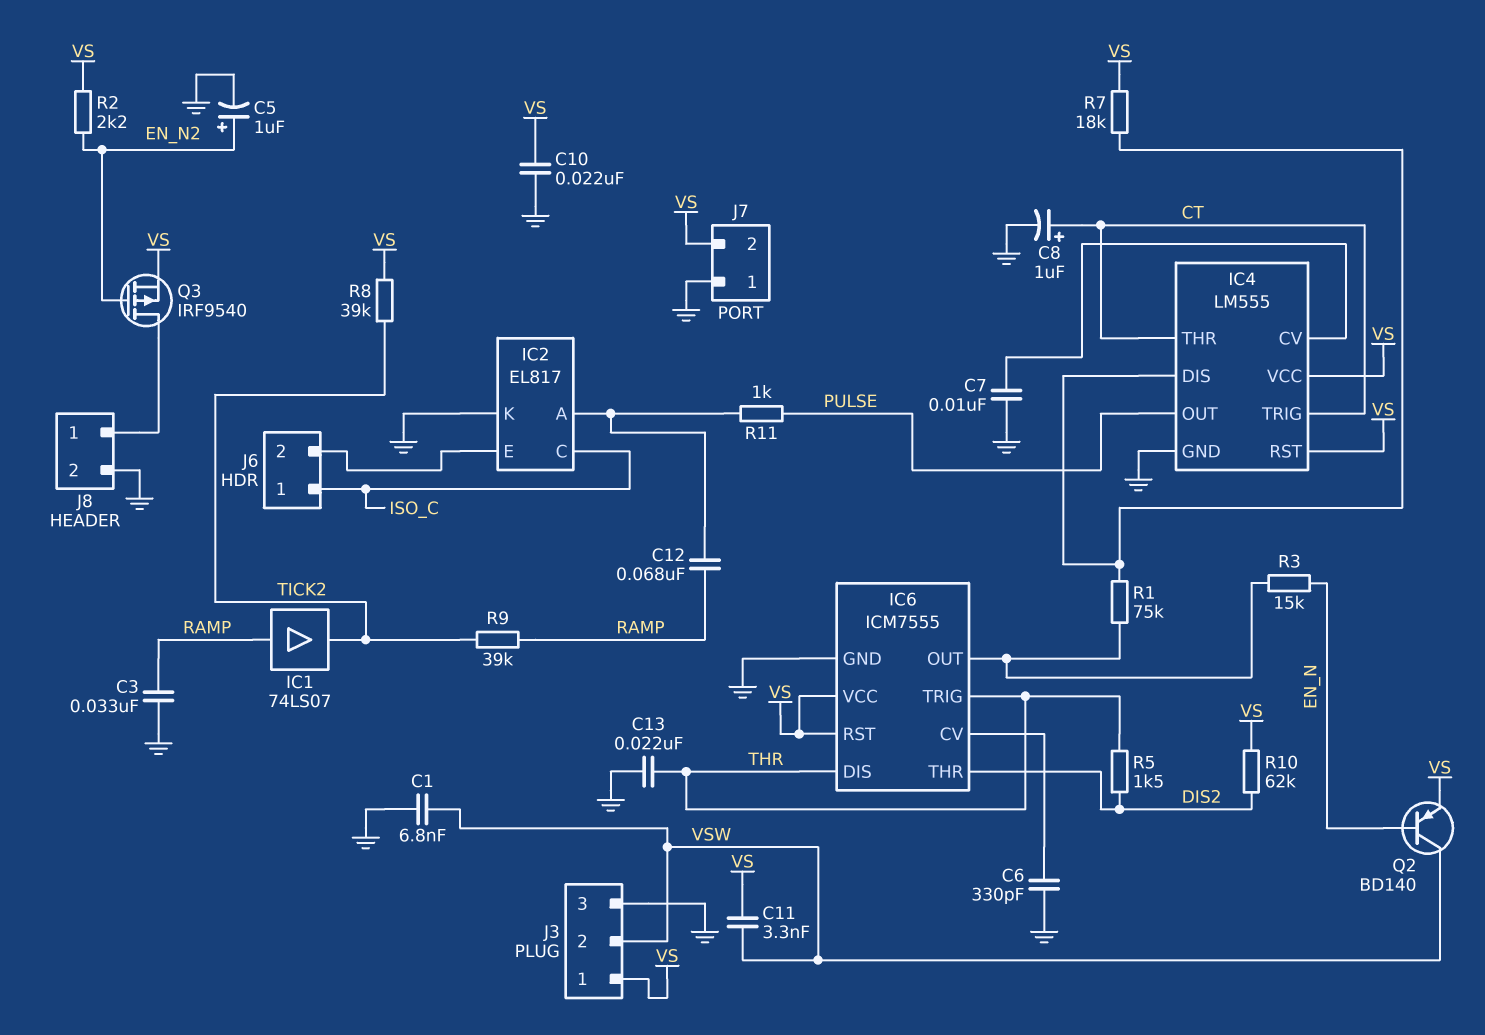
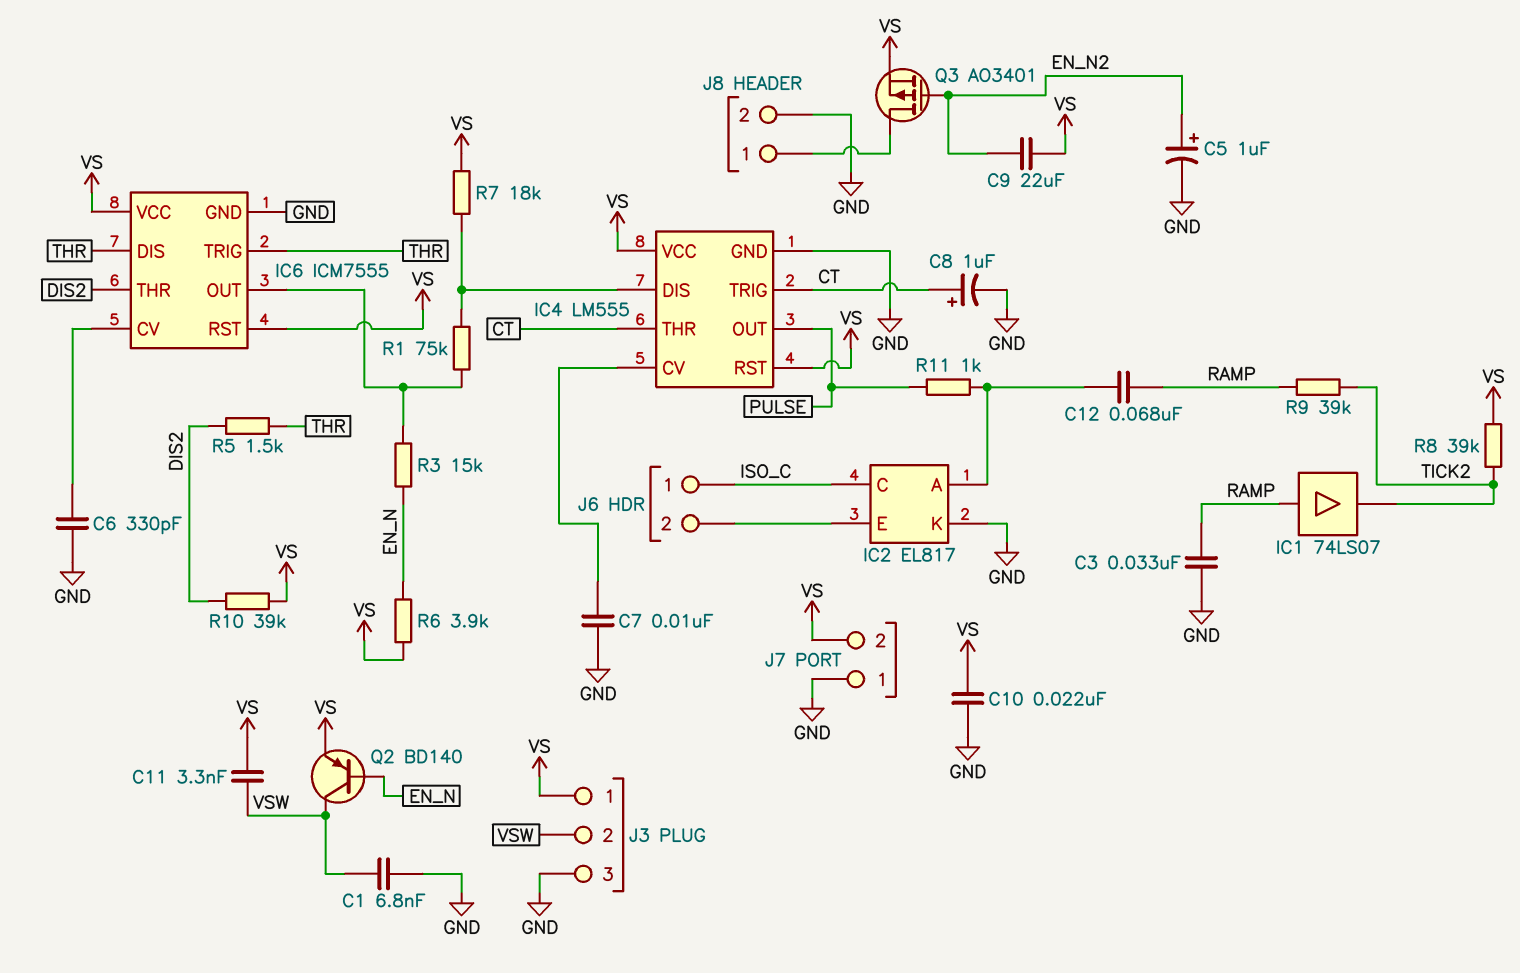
C9: none -> 22uF (EN_N2, VS)
C13: 22nF (GND, THR) -> none
Q3: PMOS IRF9540 (G EN_N2, D J8/1, S VS) -> PMOS AO3401 (G EN_N2, D J8/1, S VS)
R2: 2.2k (EN_N2, VS) -> none
R6: none -> 3.9k (EN_N, VS)
R10: 62k (DIS2, VS) -> 39k (DIS2, VS)

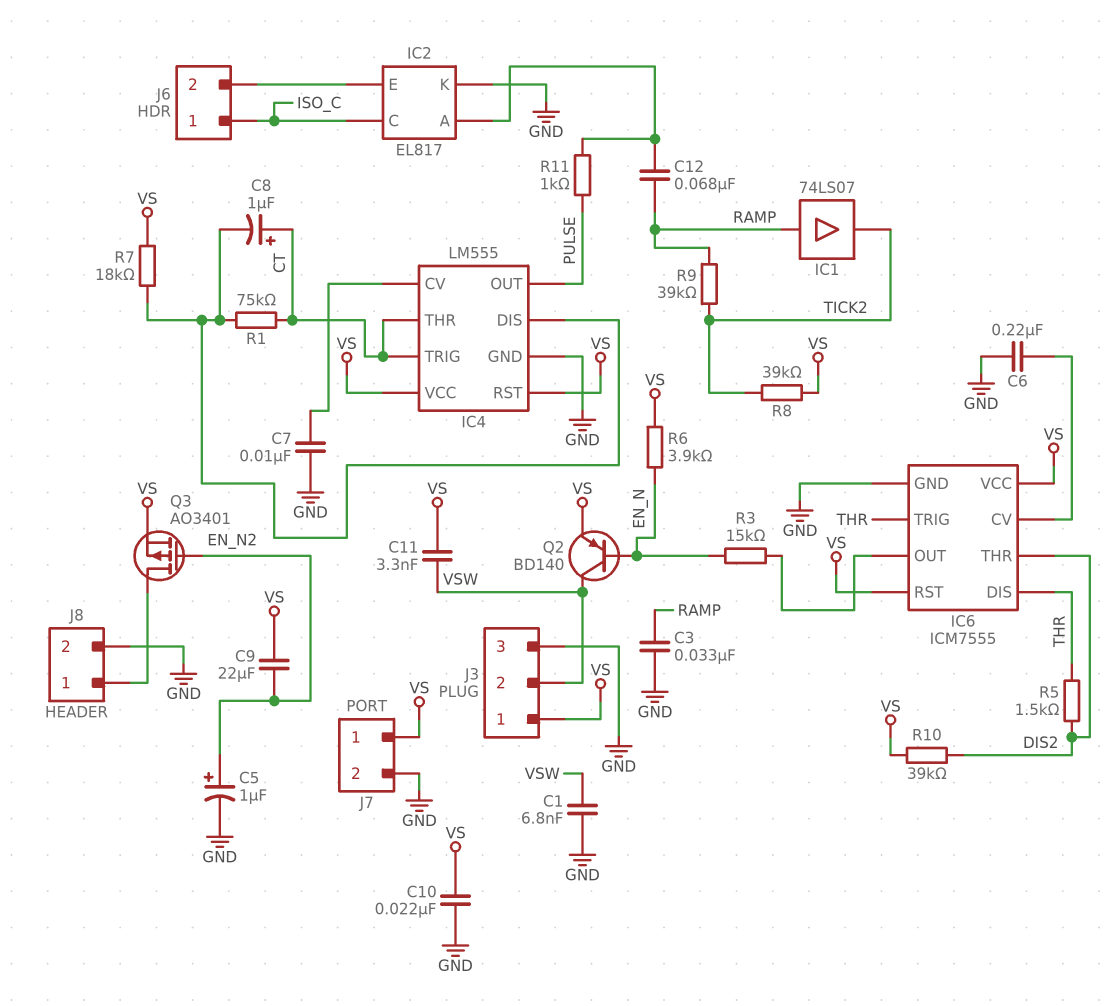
C6: 330pF (GND, IC6/CV) -> 220nF (GND, IC6/CV)
C8: 1uF (plus CT, minus GND) -> 1uF (plus CT, minus IC4/DIS)
J7 pin 1: GND -> VS
J7 pin 2: VS -> GND
R1: 75k (IC4/DIS, IC6/OUT) -> 75k (CT, IC4/DIS)

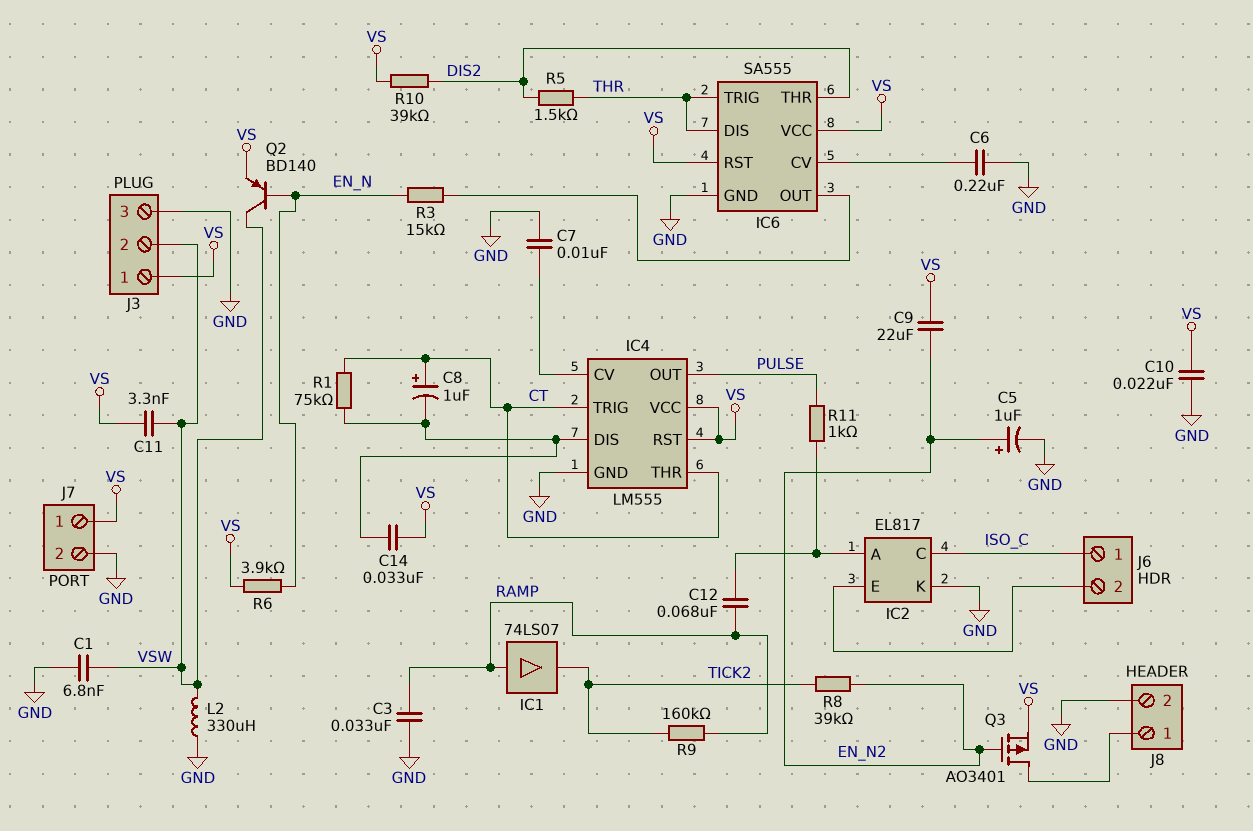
C14: none -> 33nF (IC4/DIS, VS)
IC6: ICM7555 -> SA555
L2: none -> 330uH (GND, VSW)
R7: 18k (IC4/DIS, VS) -> none
R8: 39k (TICK2, VS) -> 39k (EN_N2, TICK2)
R9: 39k (RAMP, TICK2) -> 160k (RAMP, TICK2)

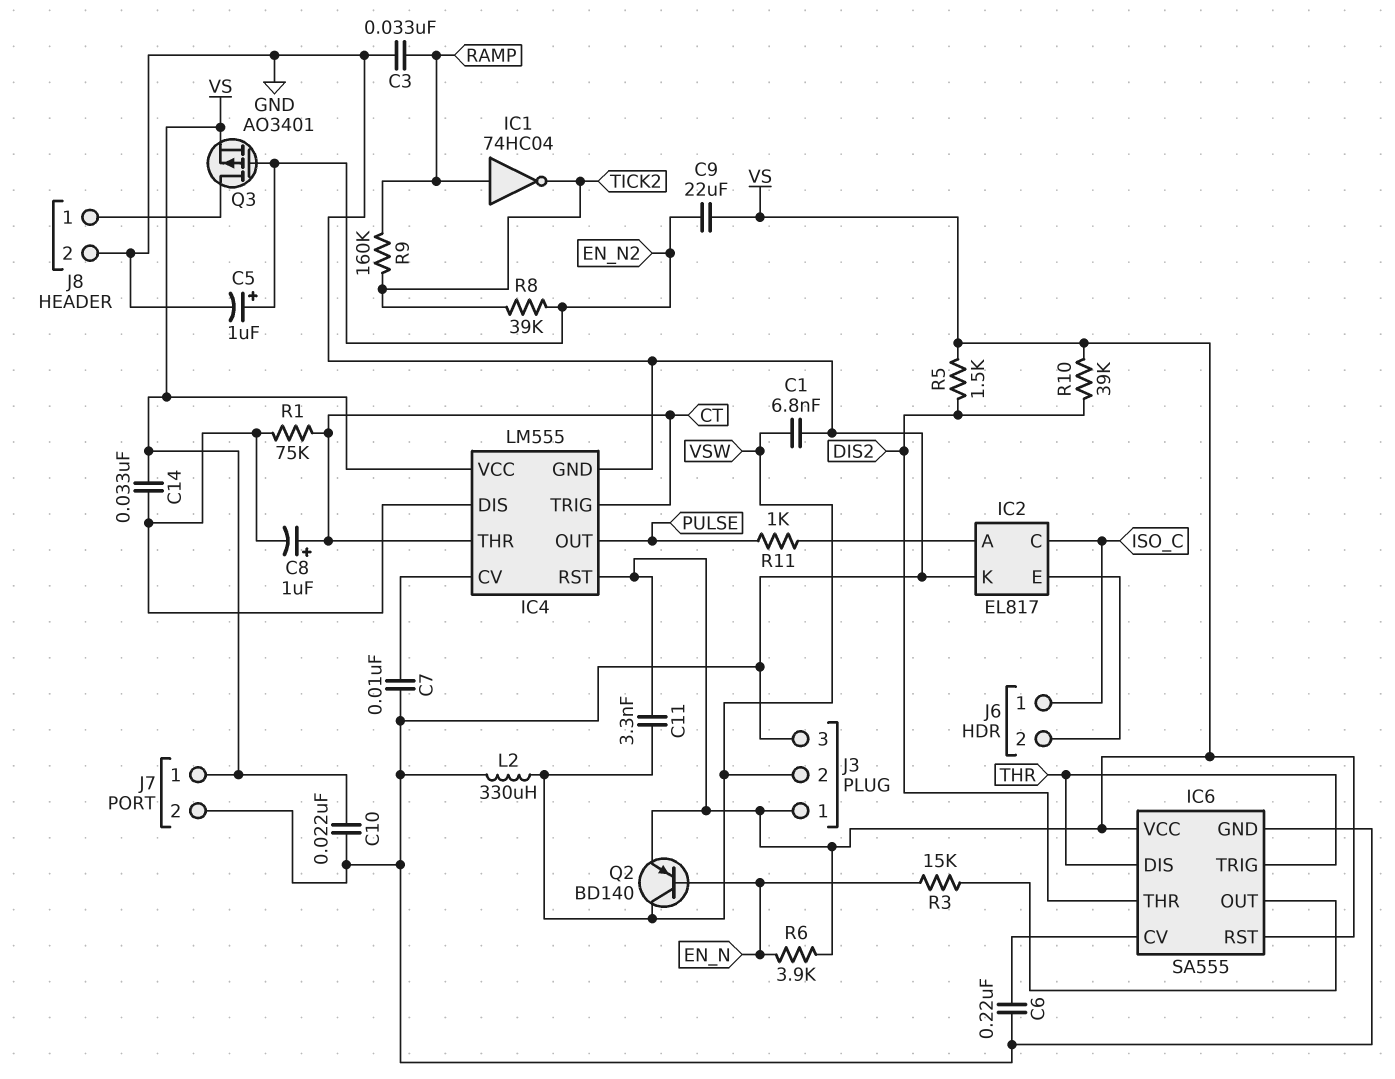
C12: 68nF (IC2/A, RAMP) -> none
IC1: buffer 74LS07 (in RAMP, out TICK2) -> NOT 74HC04 (in RAMP, out TICK2)
R5: 1.5k (DIS2, THR) -> 1.5k (DIS2, VS)

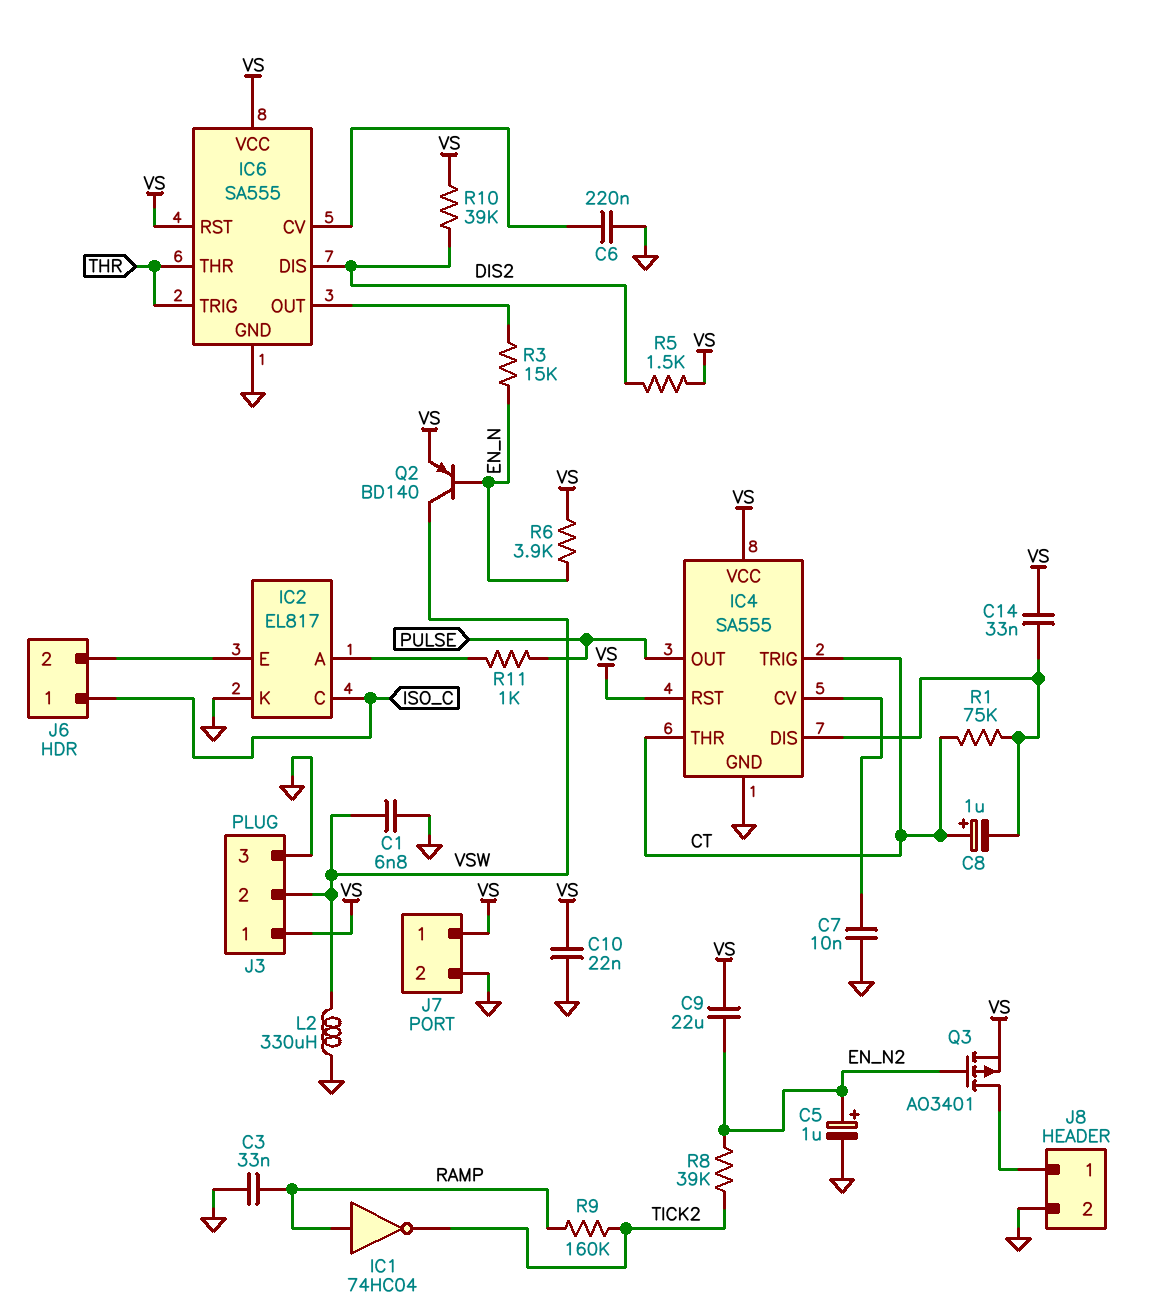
C11: 3.3nF (VS, VSW) -> none
IC4: LM555 -> SA555
IC6 pin DIS: THR -> DIS2
IC6 pin THR: DIS2 -> THR

